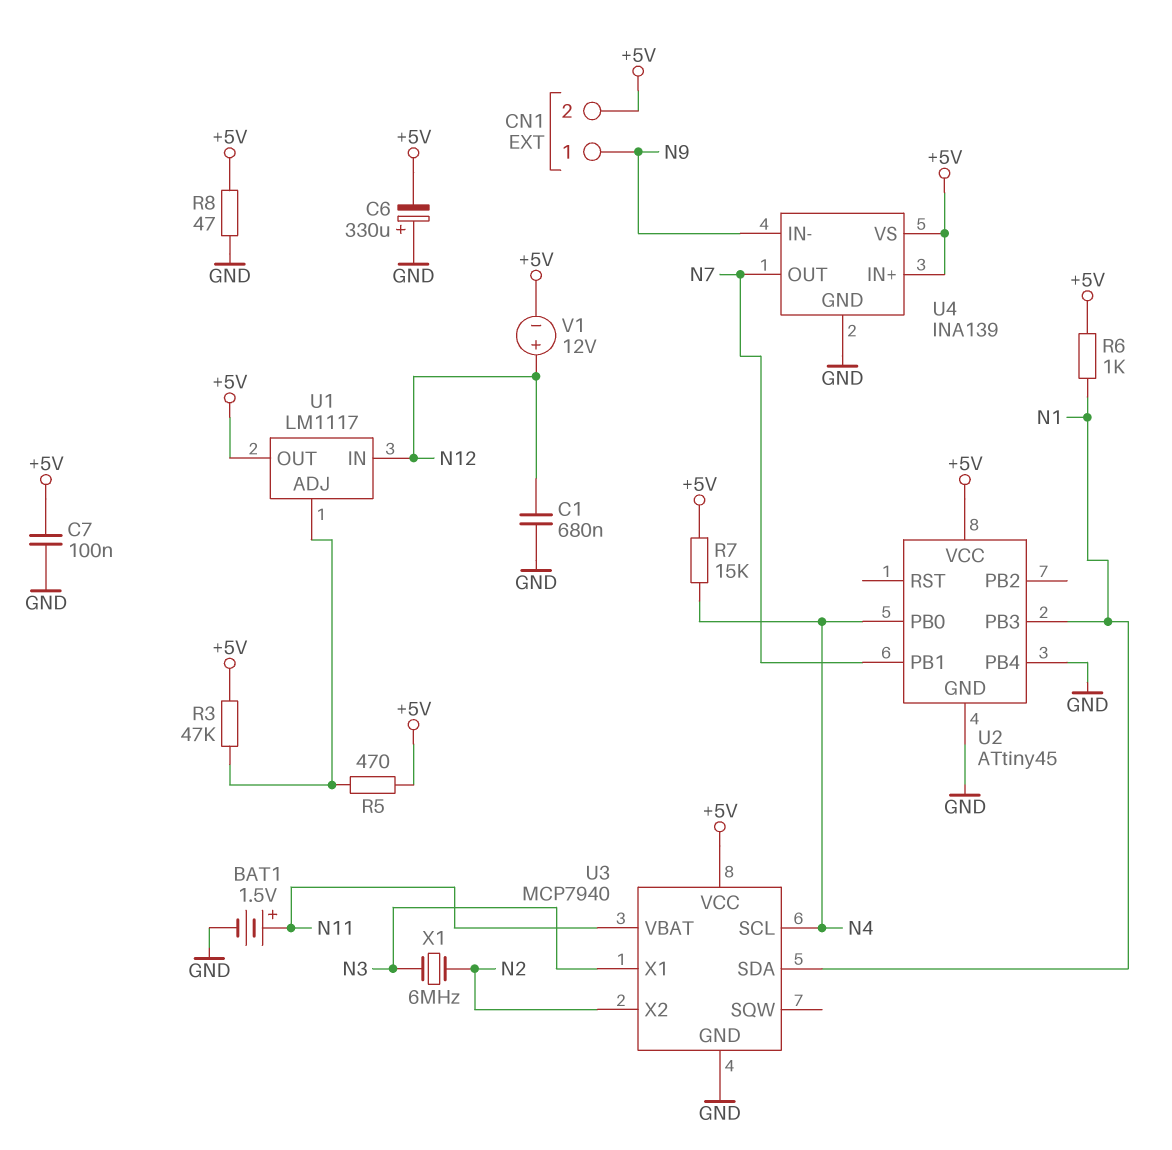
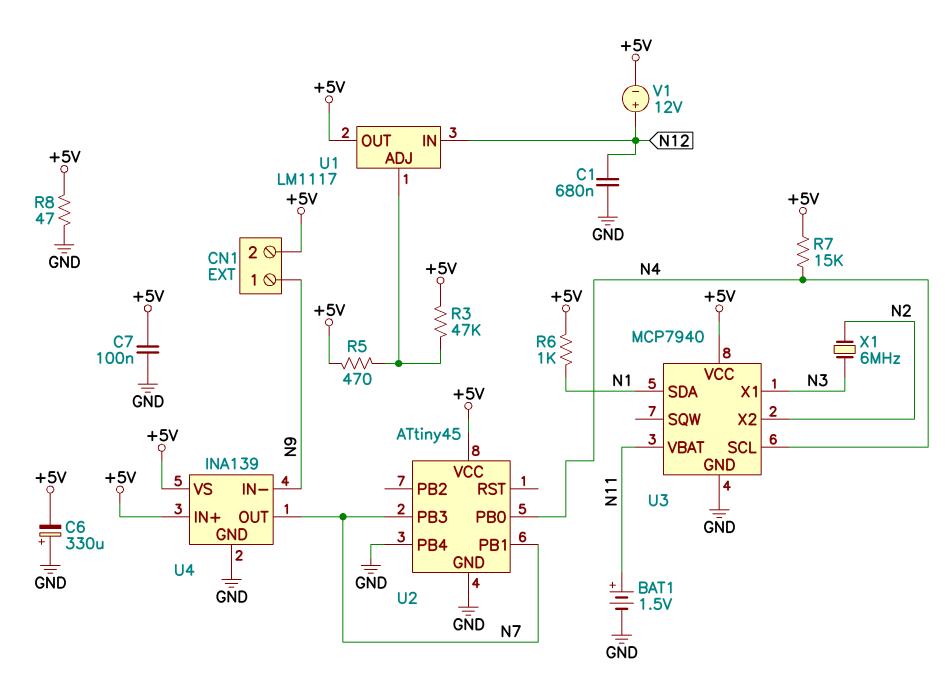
U2 pin PB3: N1 -> N7

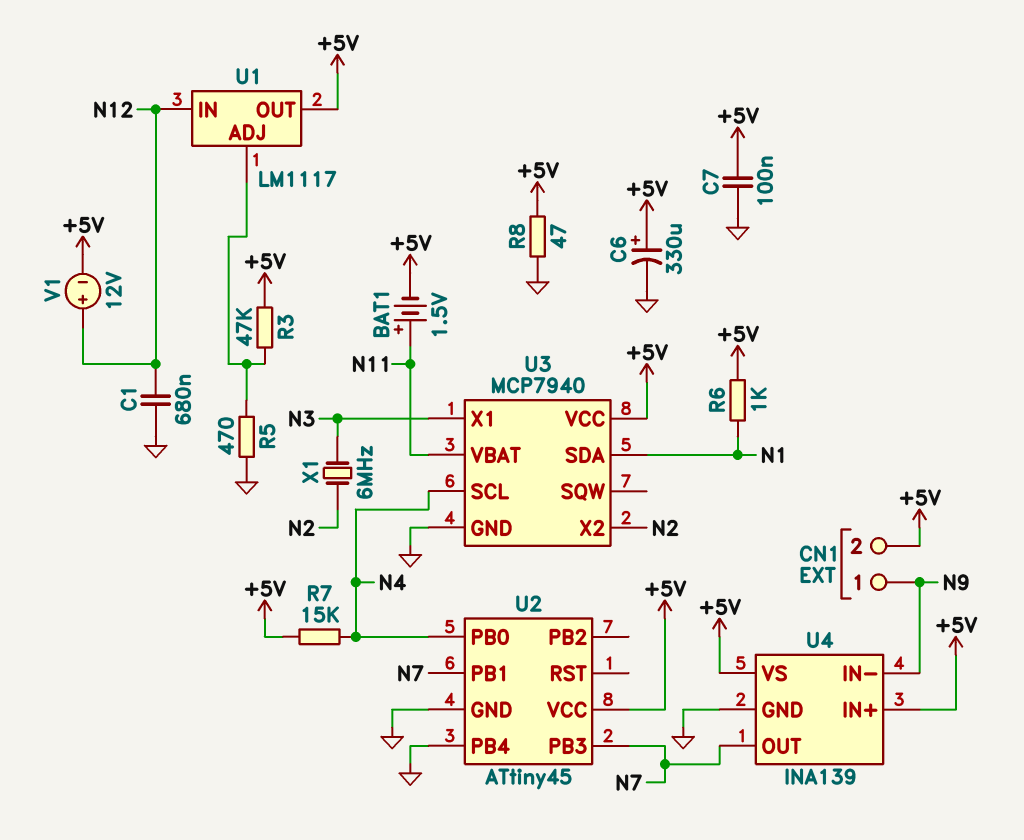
BAT1: 1.5V (plus N11, minus GND) -> 1.5V (plus N11, minus +5V)
C6: 330uF (plus GND, minus +5V) -> 330uF (plus +5V, minus GND)
R5: 470 (+5V, U1/ADJ) -> 470 (GND, U1/ADJ)

